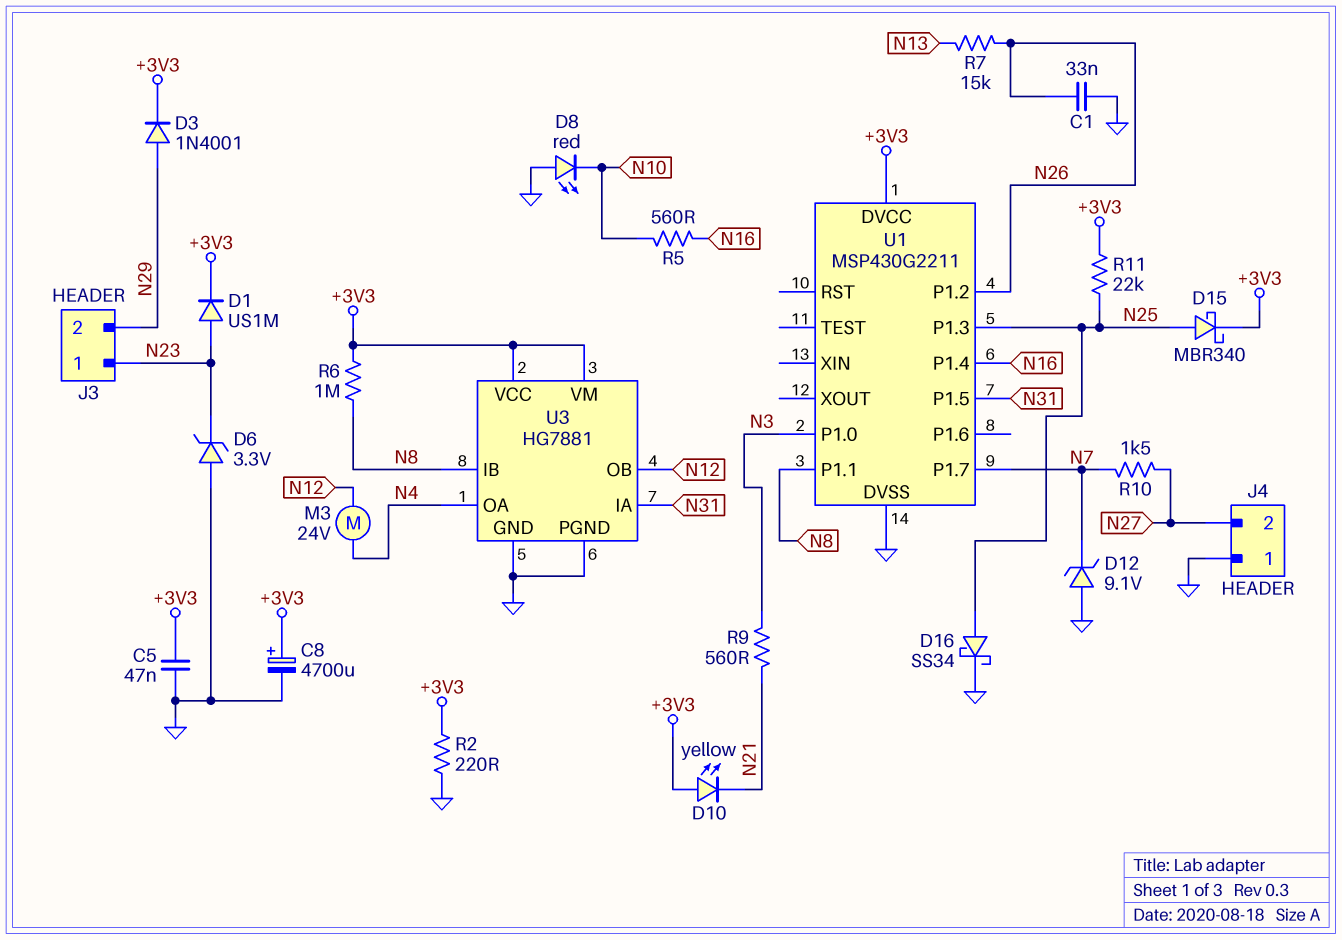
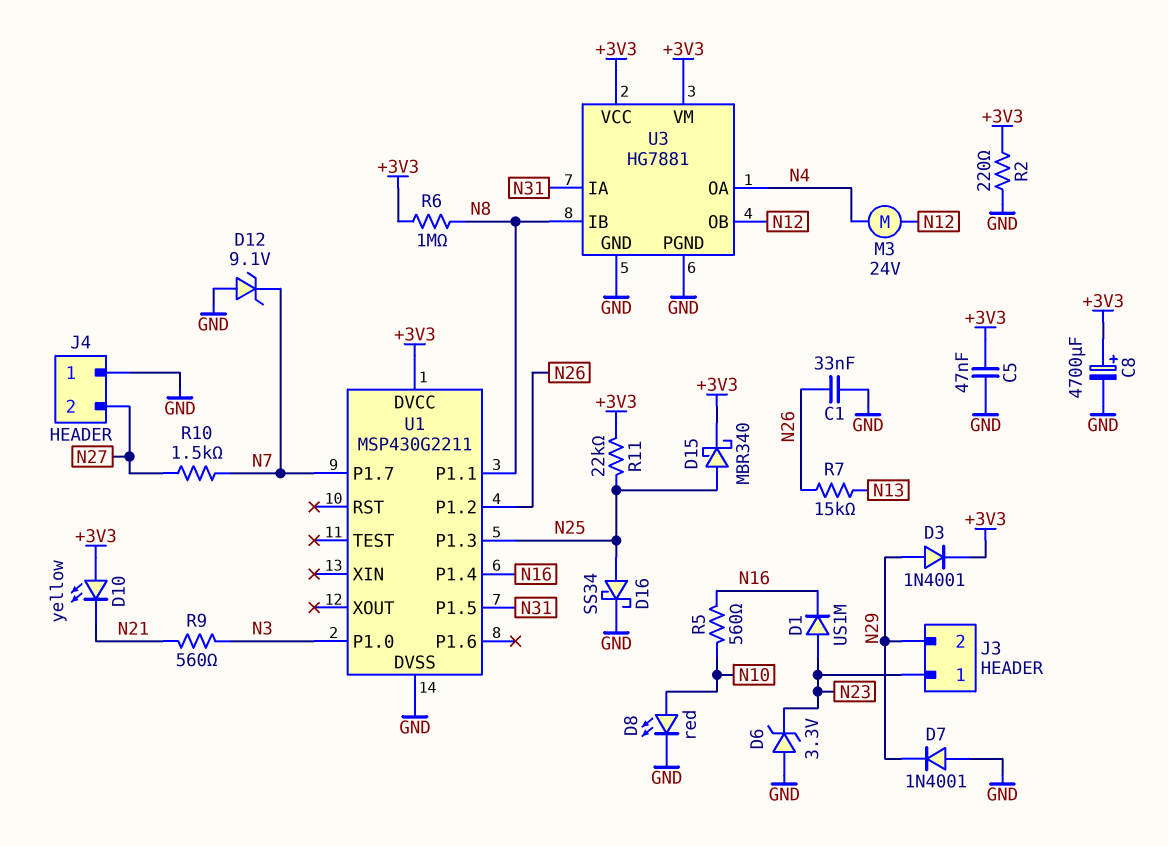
D1: diode US1M (A N23, K +3V3) -> diode US1M (A N23, K N16)
D7: none -> diode 1N4001 (A GND, K N29)
D8: LED red (A GND, K N10) -> LED red (A N10, K GND)

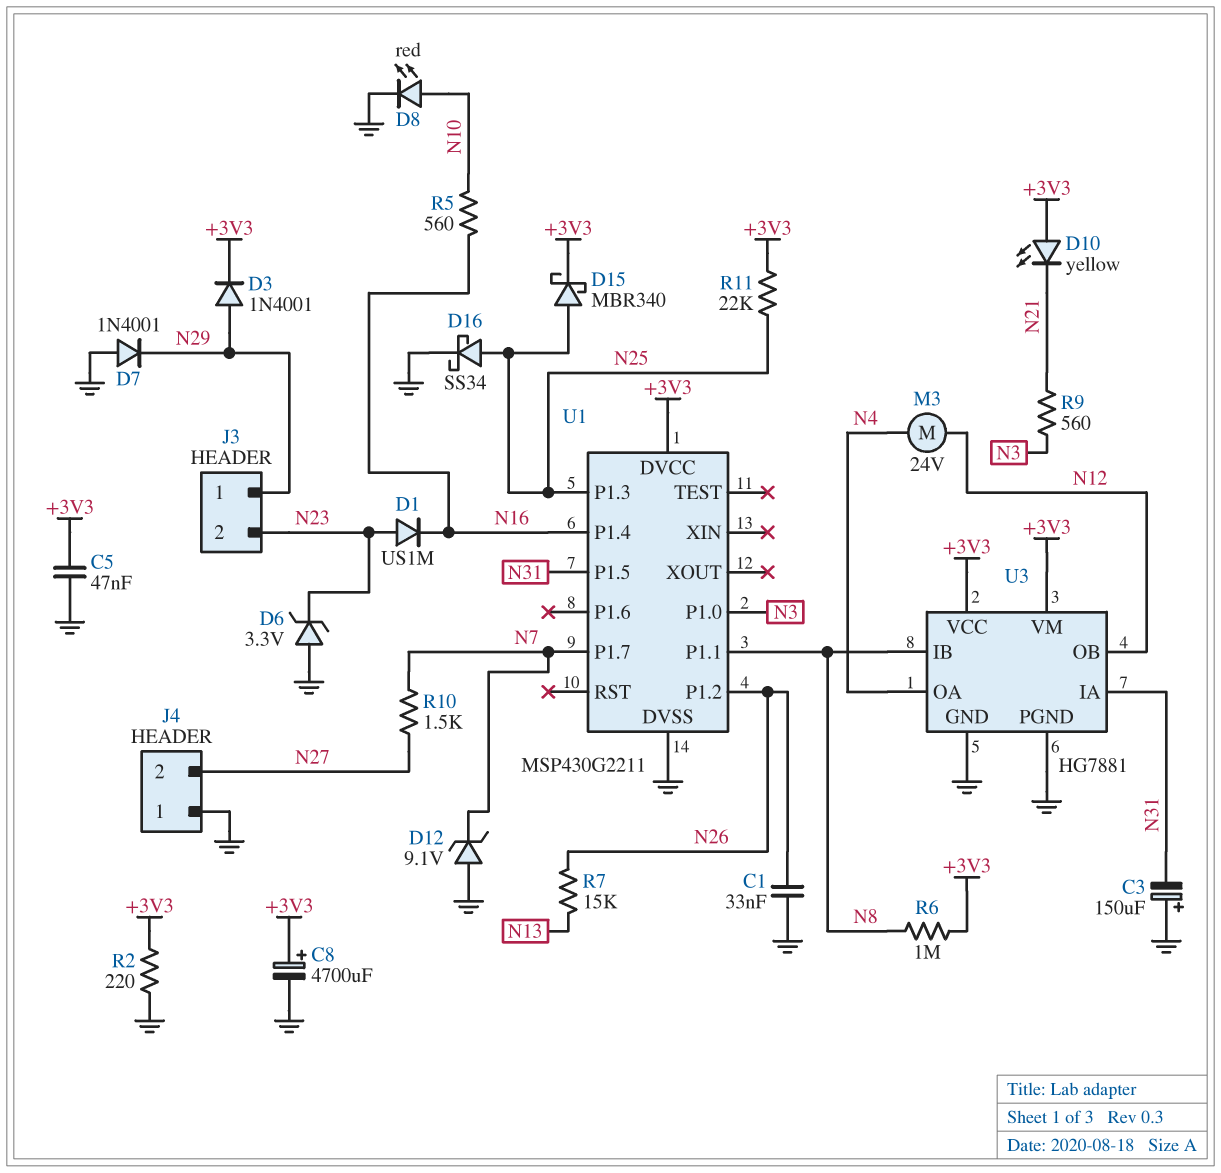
C3: none -> 150uF (plus GND, minus N31)
J3 pin 1: N23 -> N29
J3 pin 2: N29 -> N23

